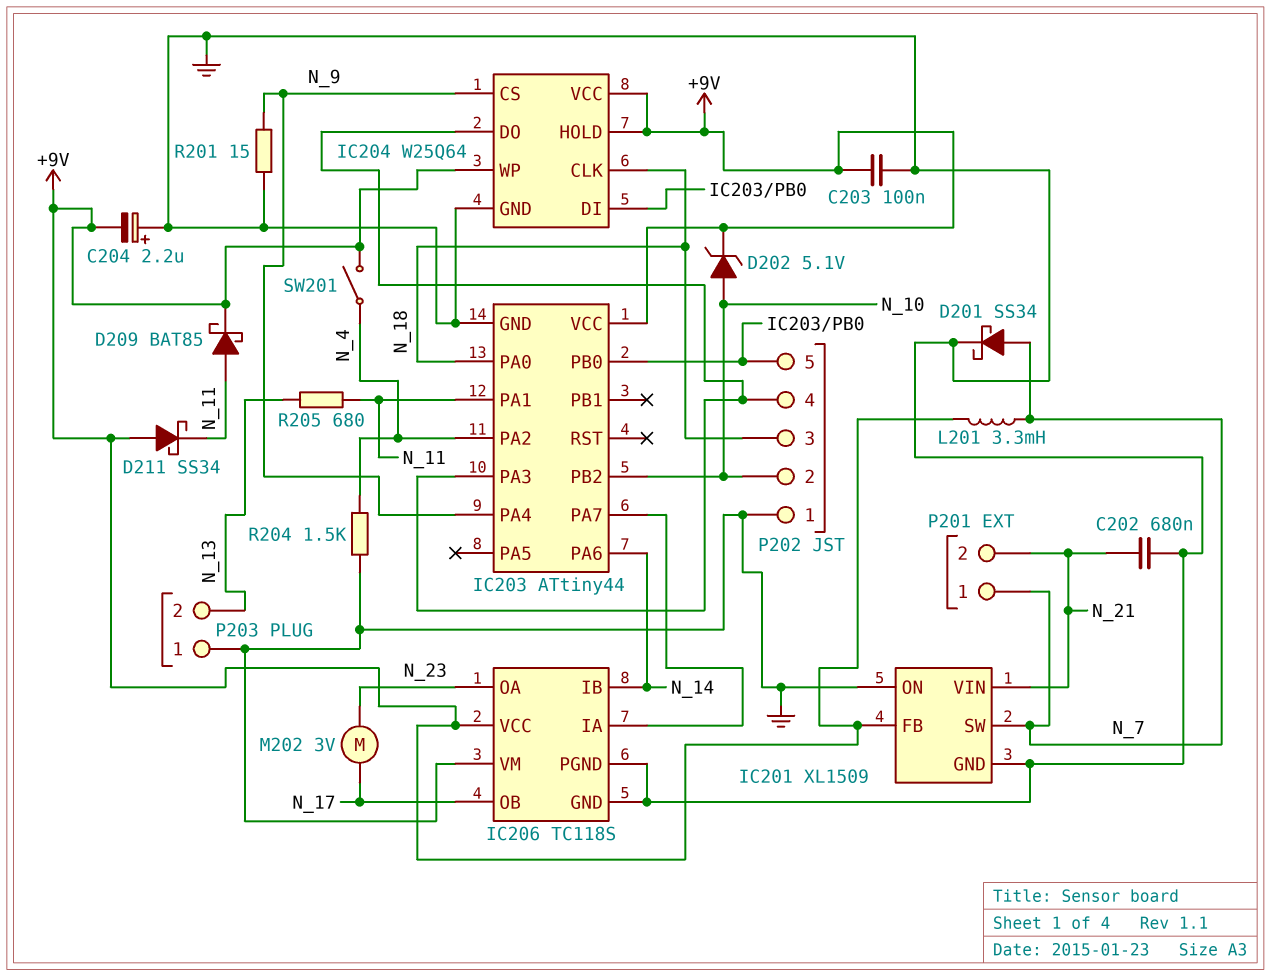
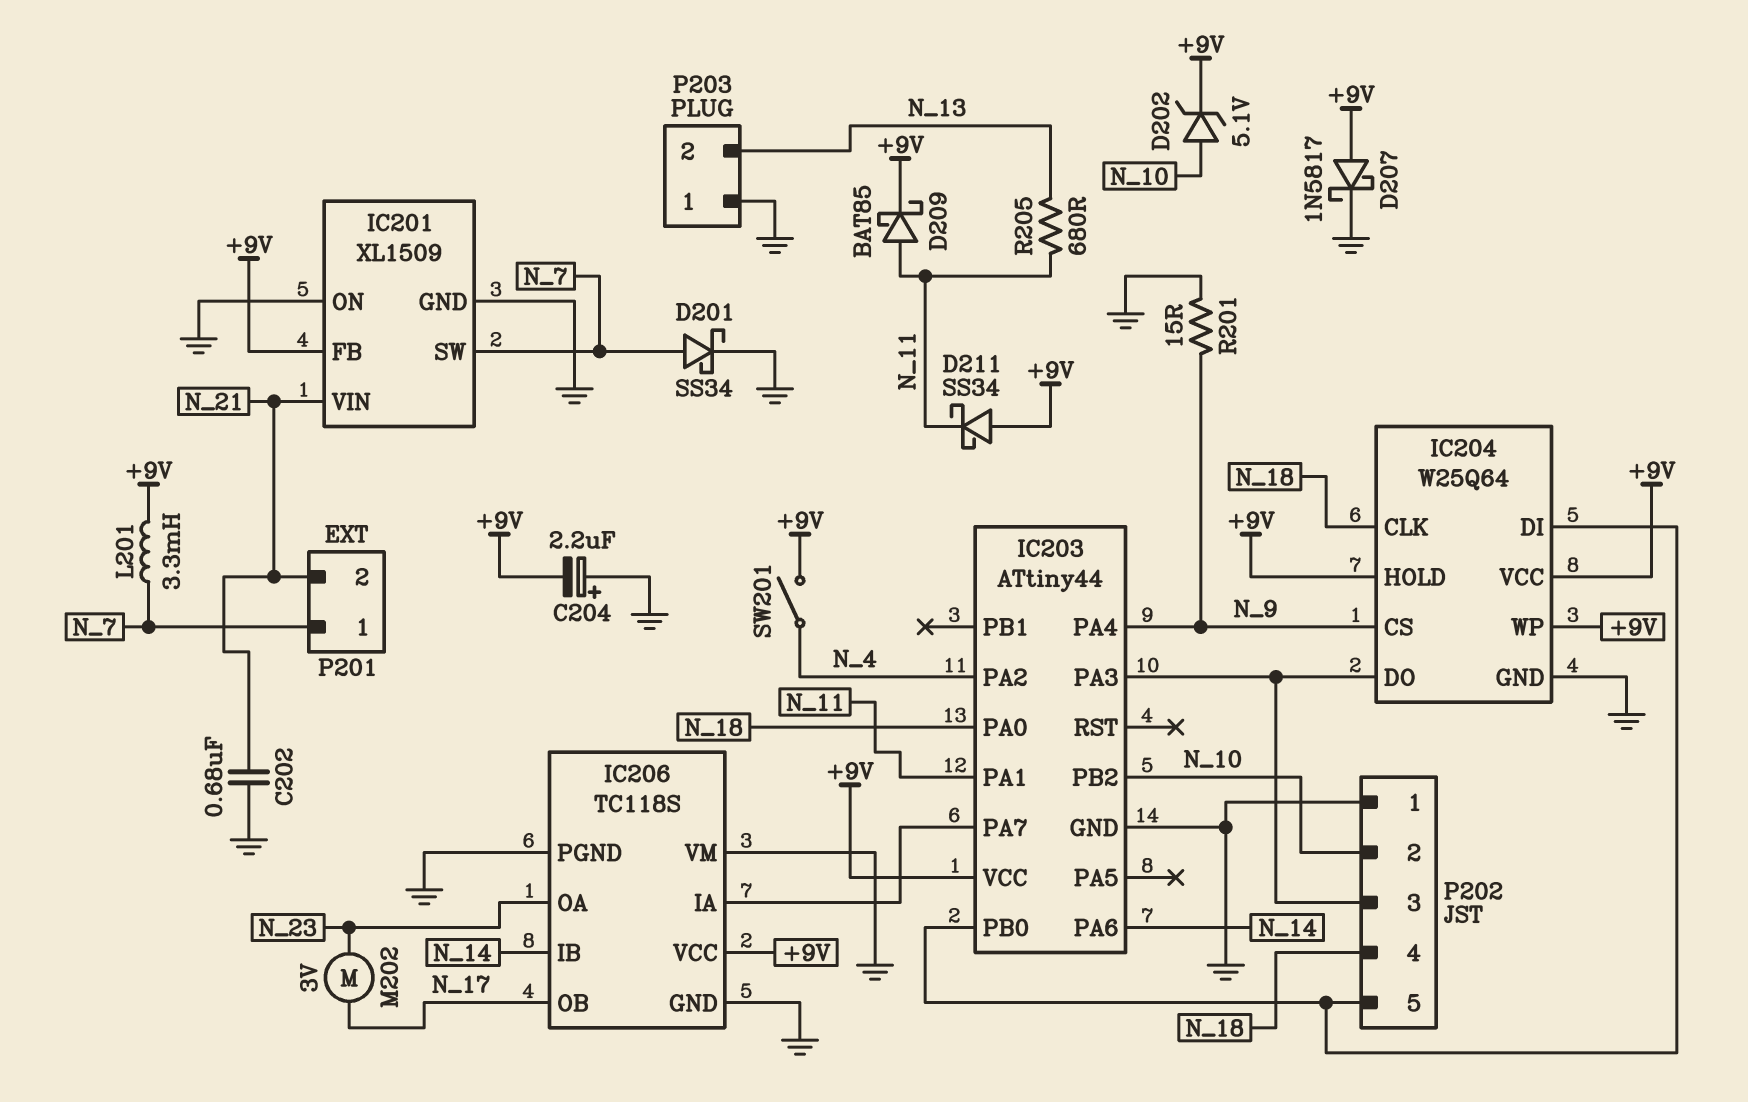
C203: 100nF (+9V, GND) -> none
D207: none -> schottky 1N5817 (A +9V, K GND)
P202 pin 3: N_18 -> IC203/PA3
P202 pin 4: IC203/PA3 -> N_18
R204: 1.5k (GND, N_4) -> none

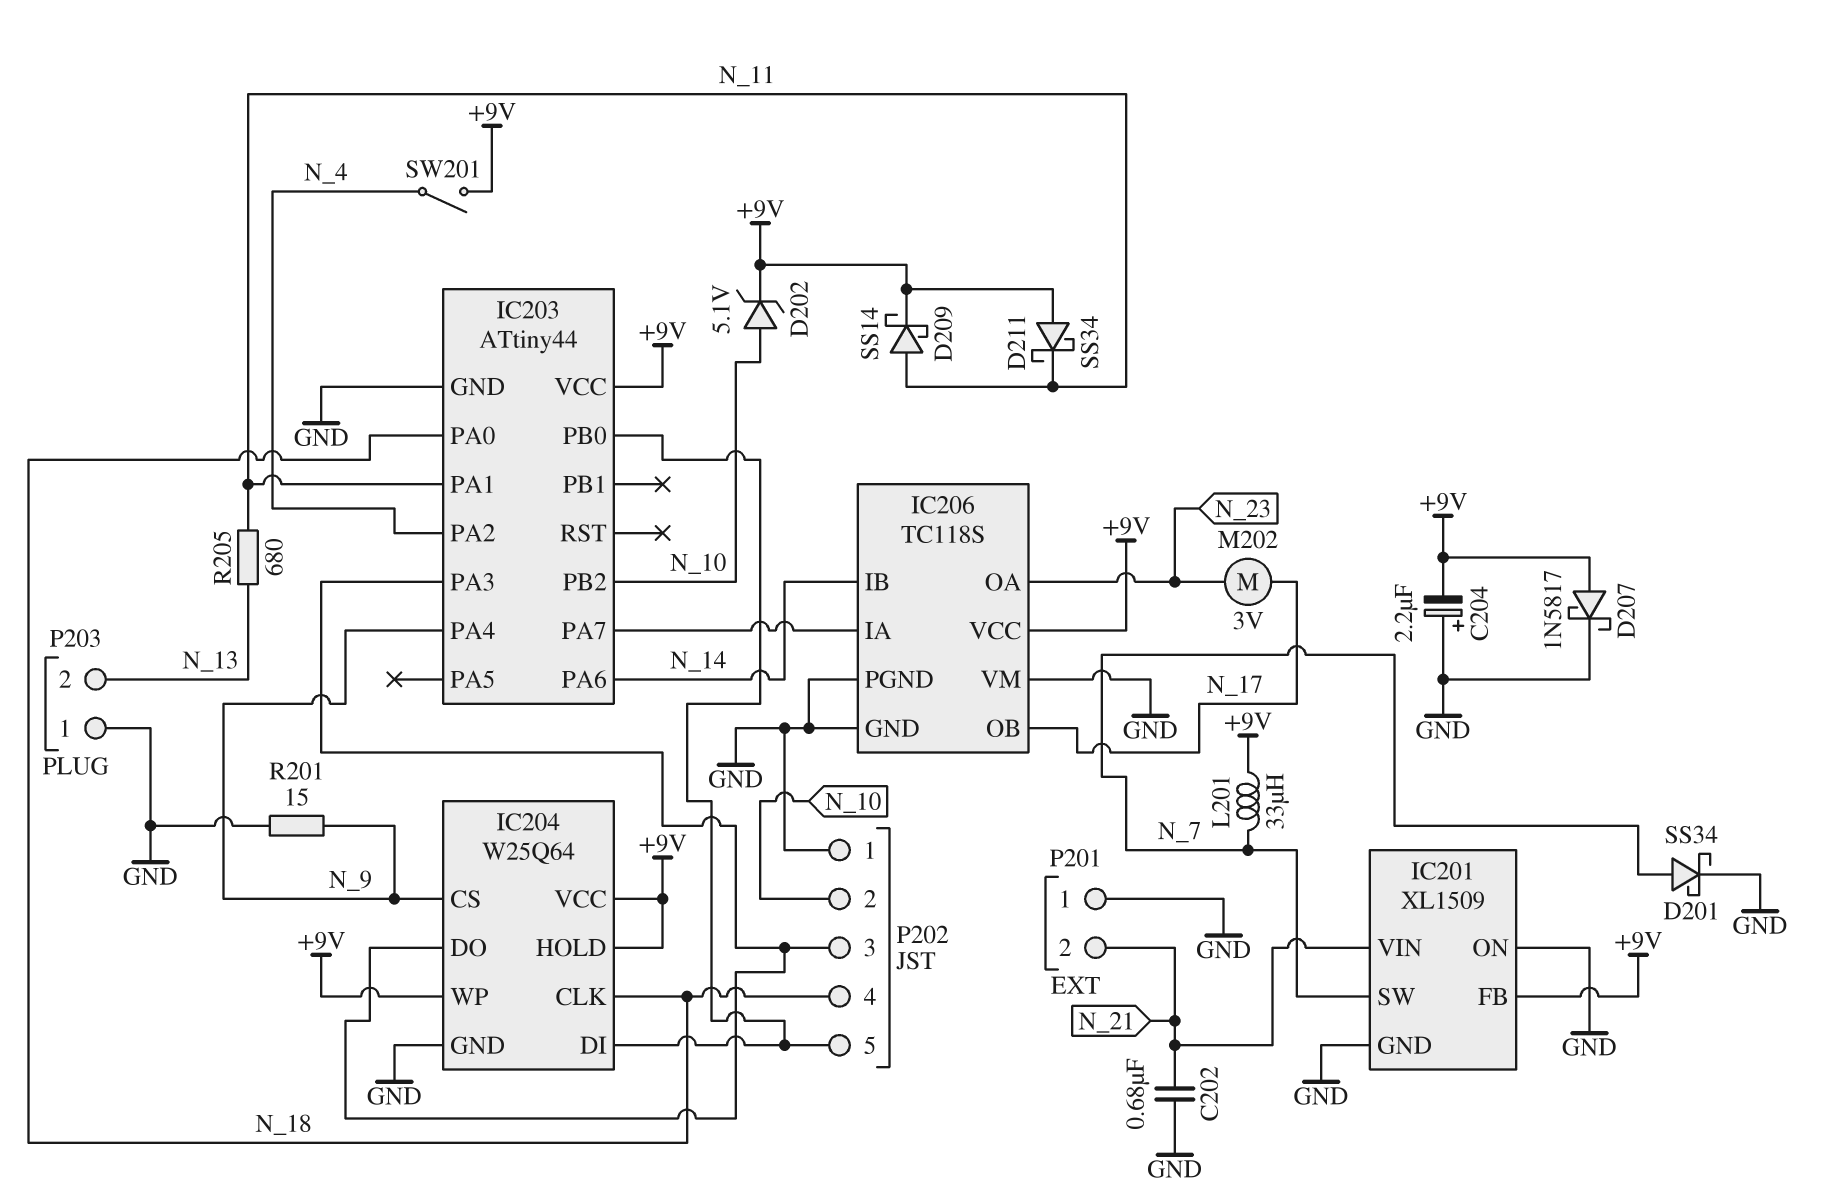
D209: schottky BAT85 (A N_11, K +9V) -> schottky SS14 (A N_11, K +9V)
L201: 3.3mH (+9V, N_7) -> 33uH (+9V, N_7)
P201 pin 1: N_7 -> GND

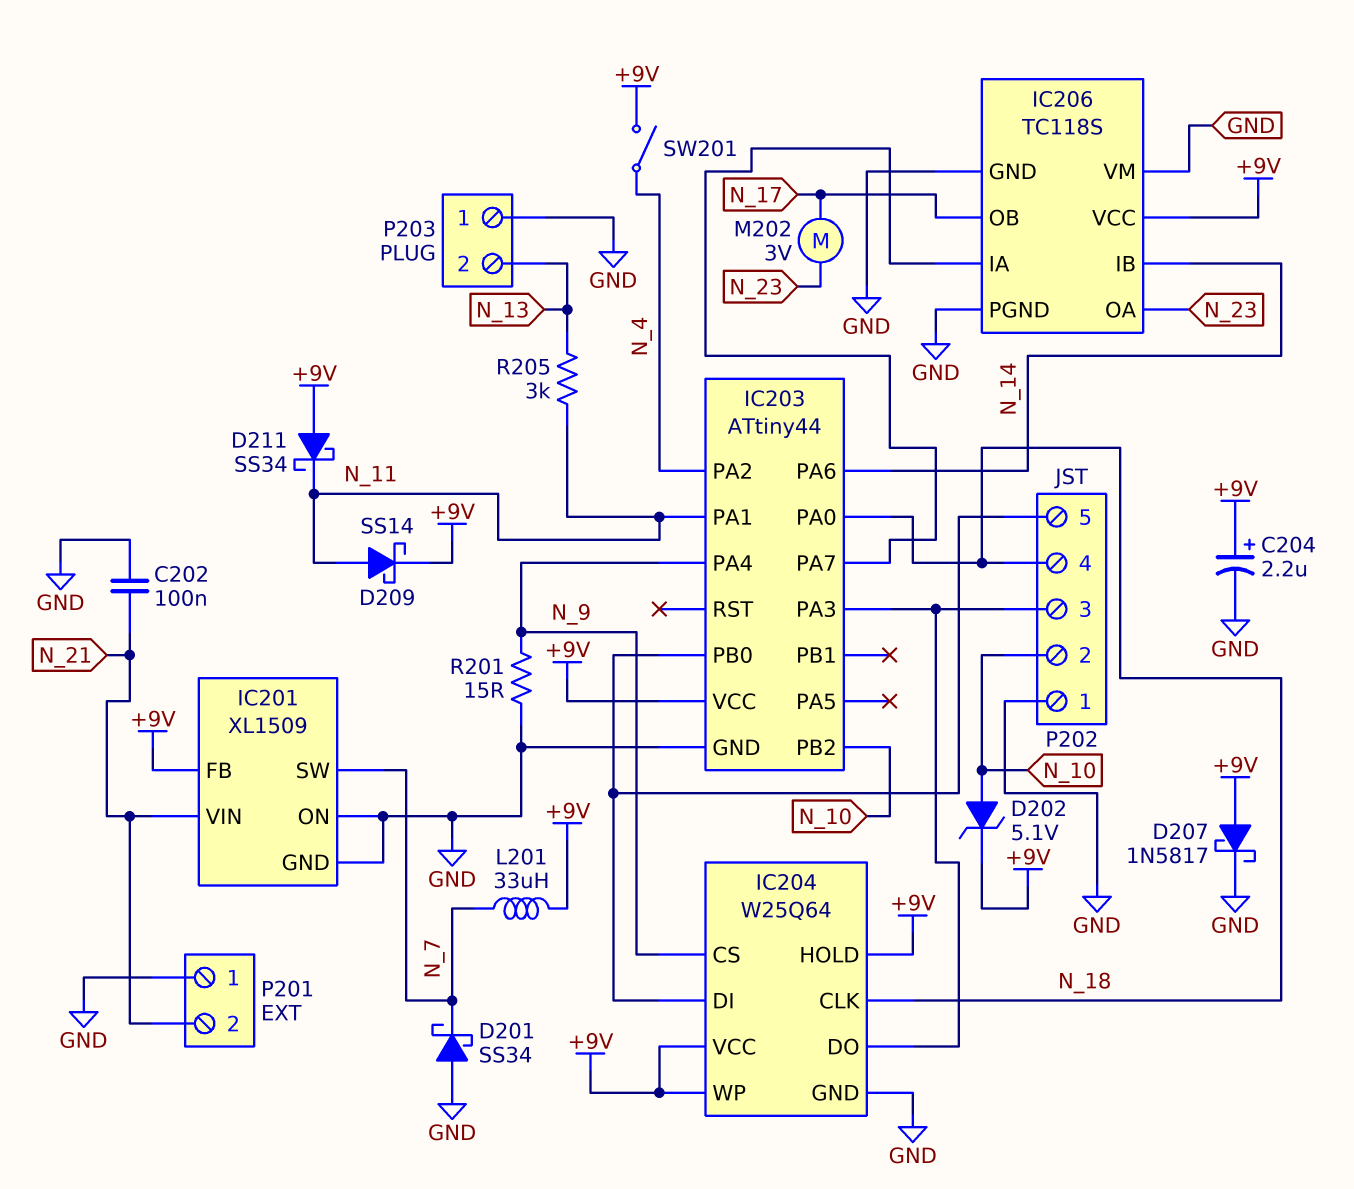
C202: 680nF (GND, N_21) -> 100nF (GND, N_21)
C204: 2.2uF (plus GND, minus +9V) -> 2.2uF (plus +9V, minus GND)
D201: schottky SS34 (A N_7, K GND) -> schottky SS34 (A GND, K N_7)
R205: 680 (N_11, N_13) -> 3k (N_11, N_13)

